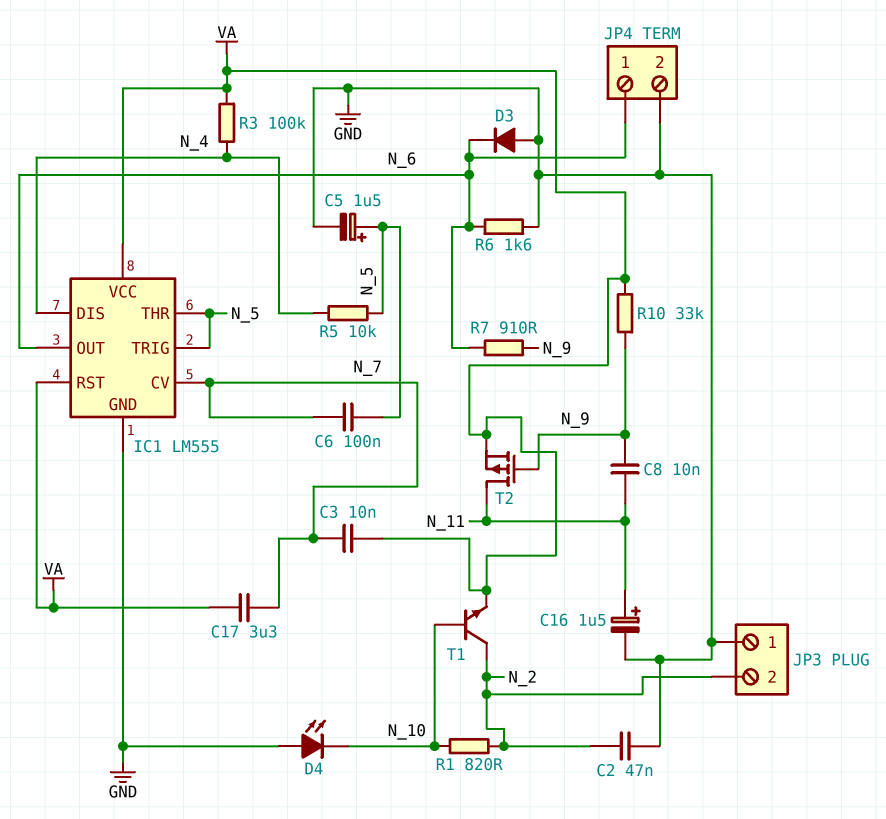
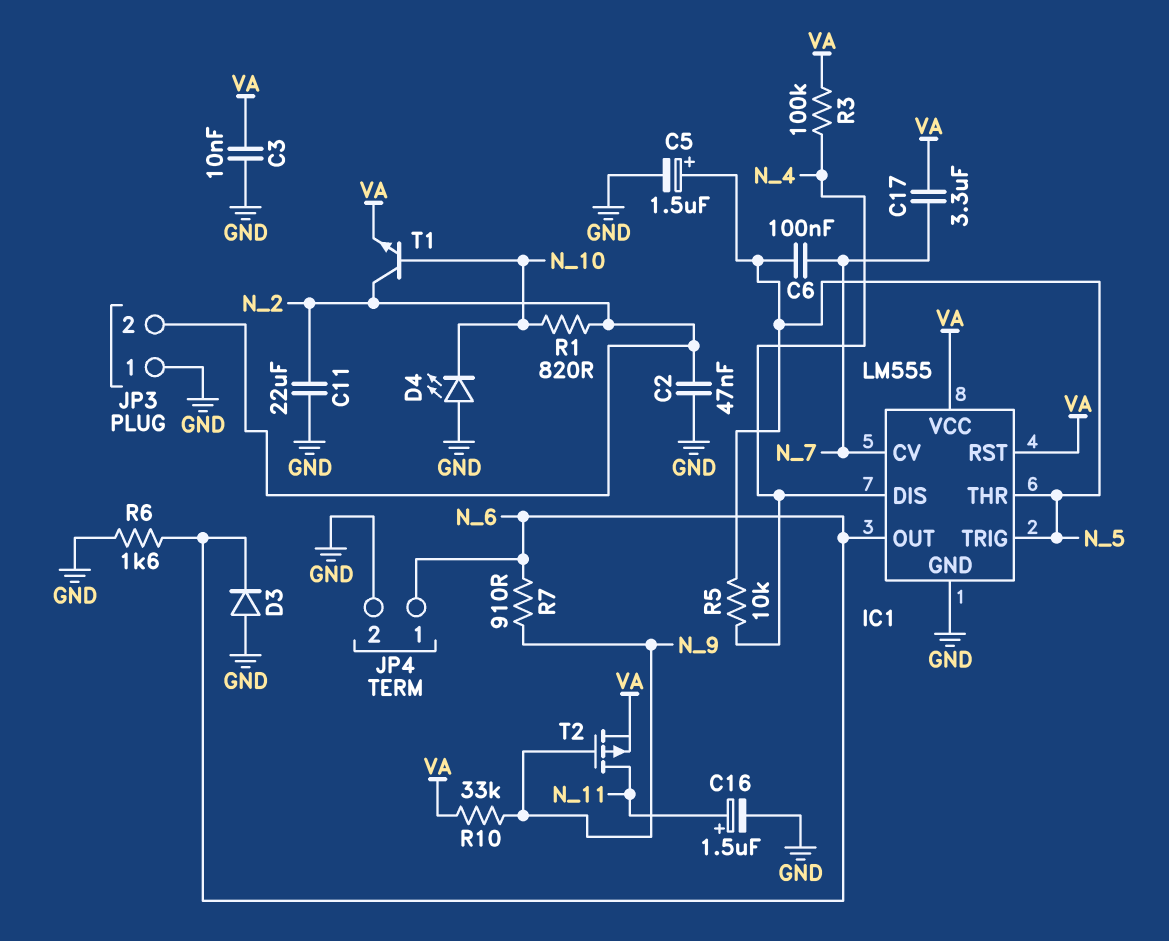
C3: 10nF (N_7, VA) -> 10nF (GND, VA)
C8: 10nF (N_9, N_11) -> none
C11: none -> 22uF (GND, N_2)

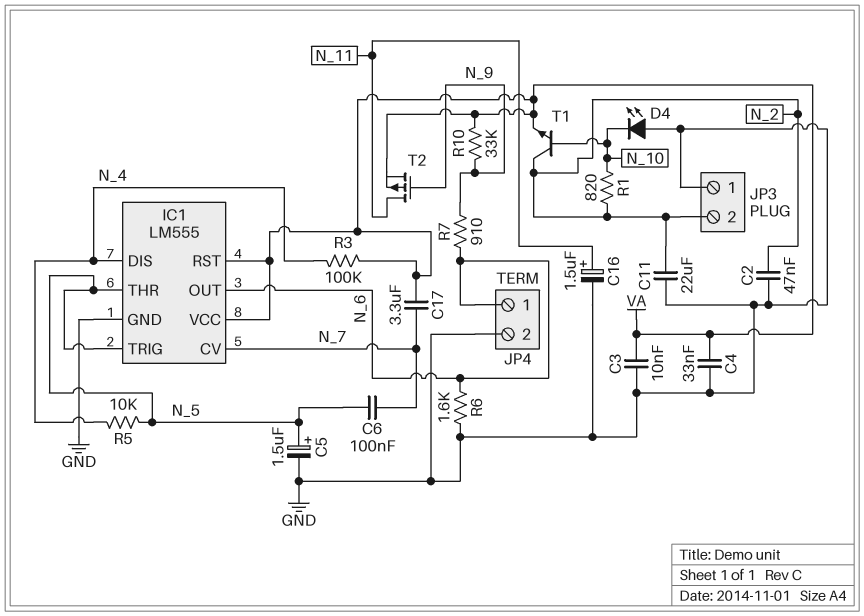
C4: none -> 33nF (GND, VA)
D3: diode (A GND, K N_6) -> none

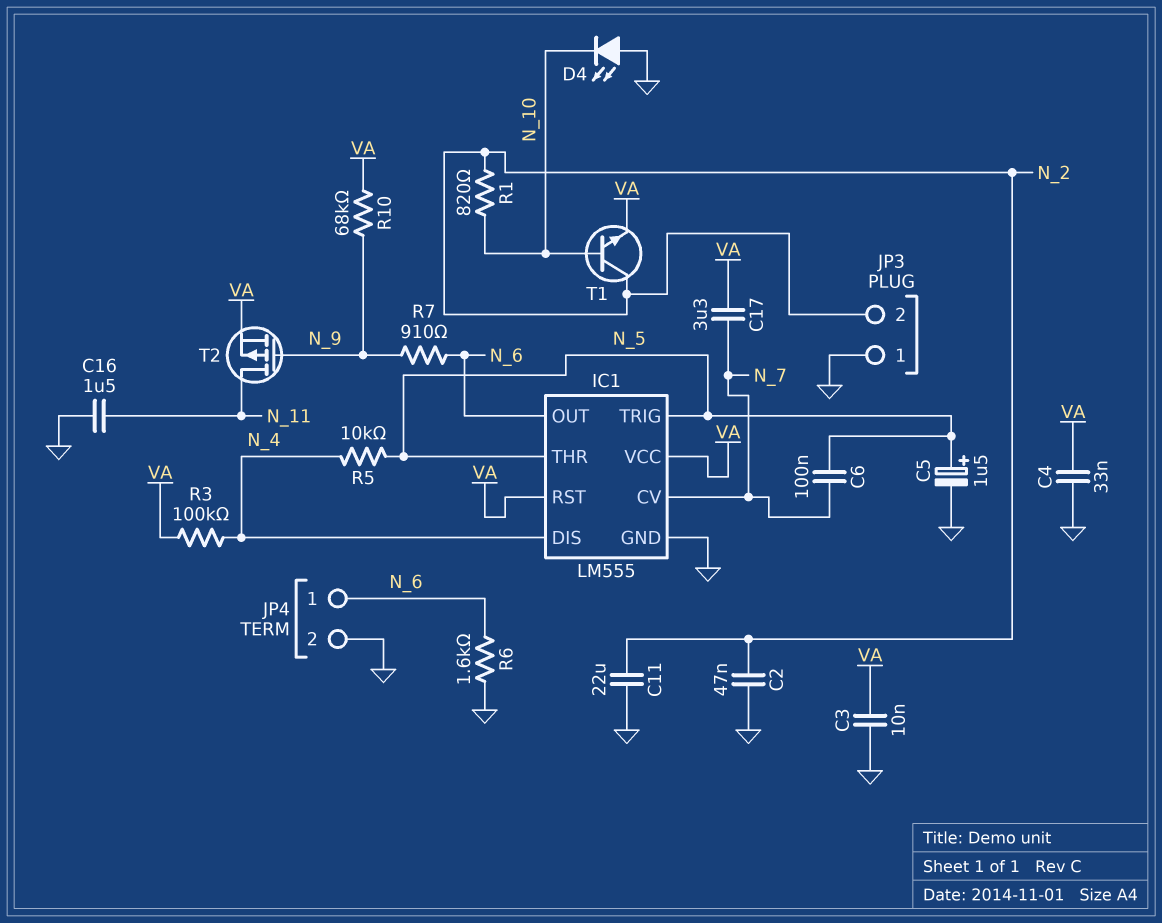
C16: 1.5uF (plus N_11, minus GND) -> 1.5uF (GND, N_11)
R10: 33k (N_9, VA) -> 68k (N_9, VA)

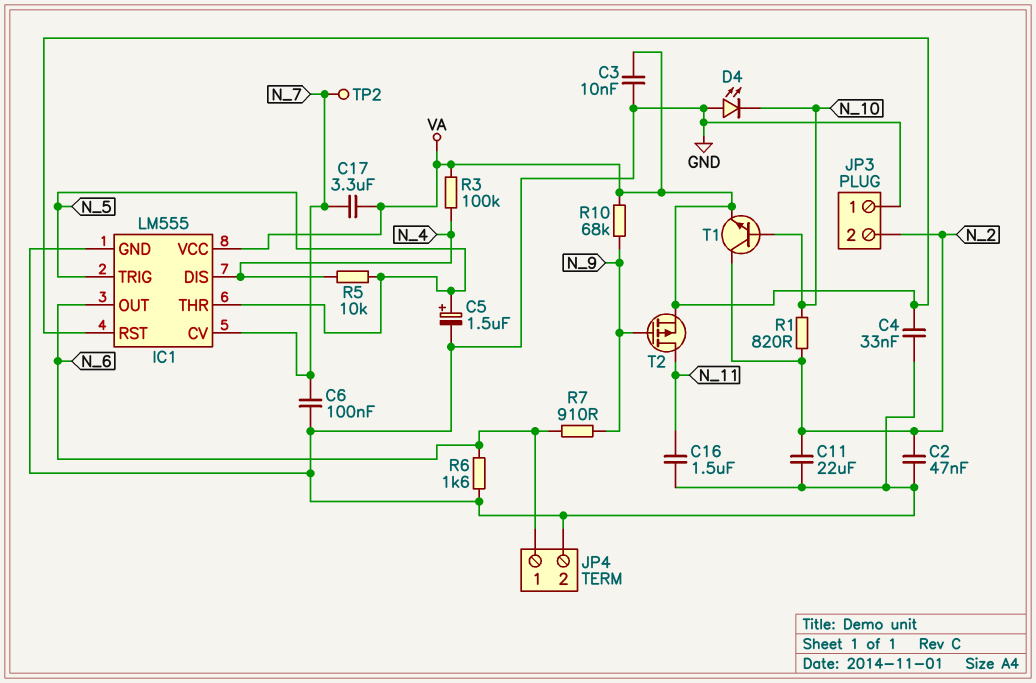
C6: 100nF (N_5, N_7) -> 100nF (GND, N_7)
TP2: none -> test point (N_7)

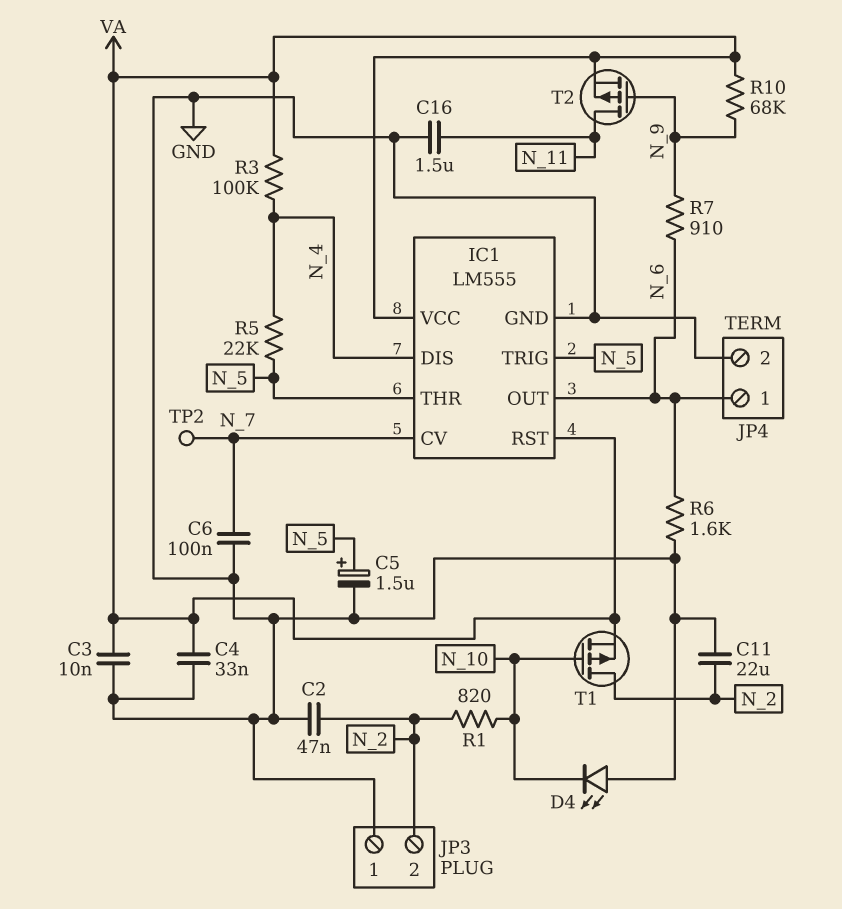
C17: 3.3uF (N_7, VA) -> none
R5: 10k (N_4, N_5) -> 22k (N_4, N_5)
T1: NPN (B N_10, C N_2, E VA) -> PMOS (G N_10, D N_2, S VA)

